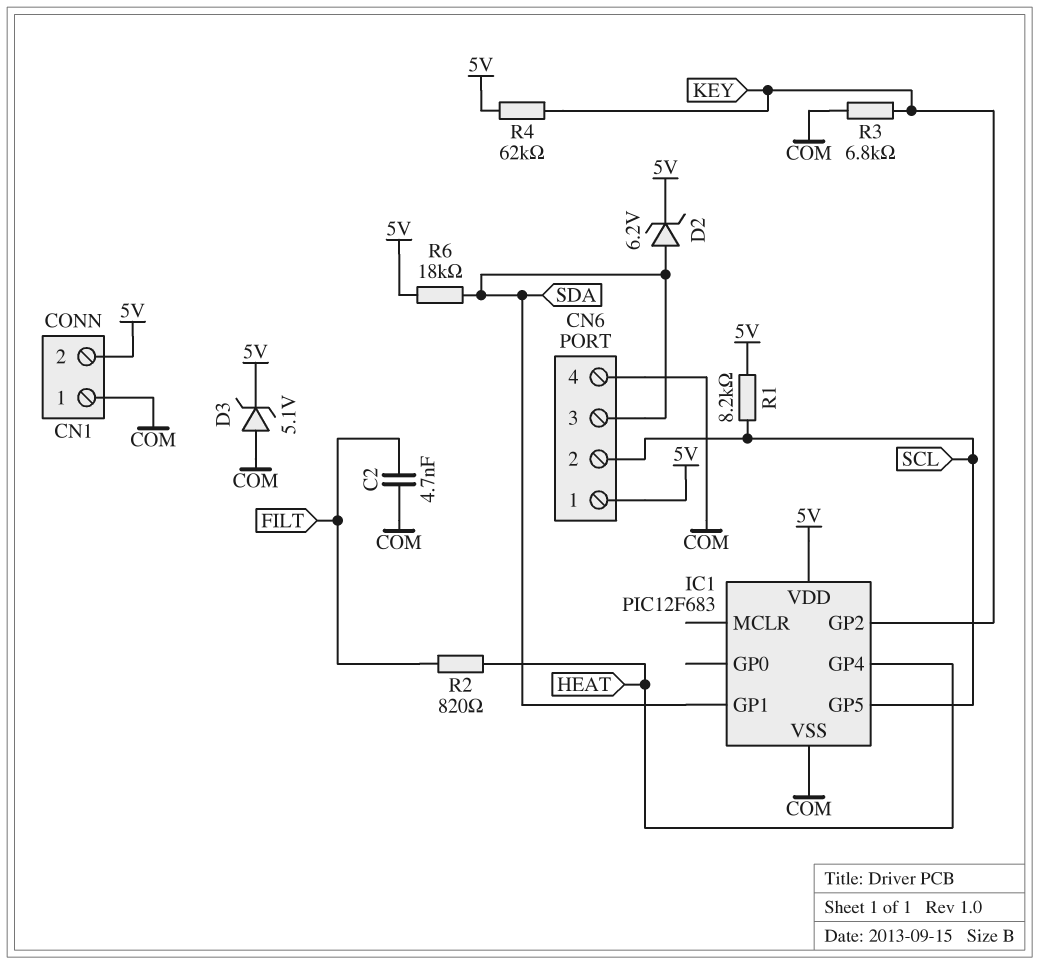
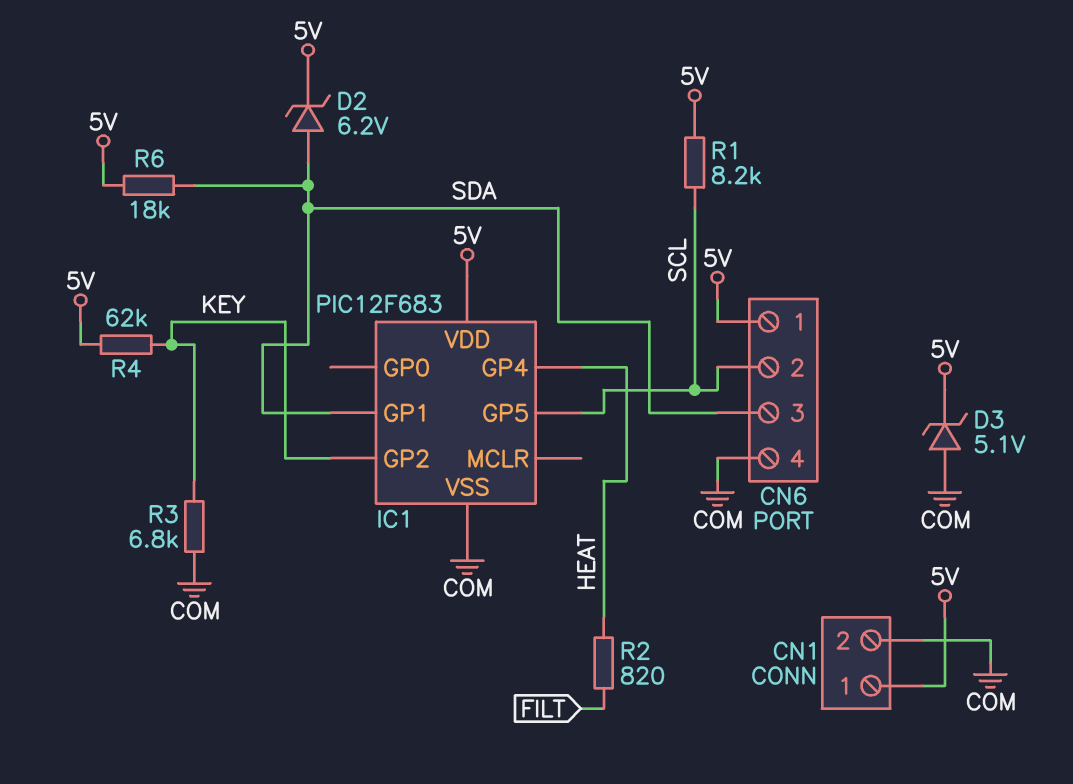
C2: 4.7nF (COM, FILT) -> none
CN1 pin 1: COM -> 5V
CN1 pin 2: 5V -> COM

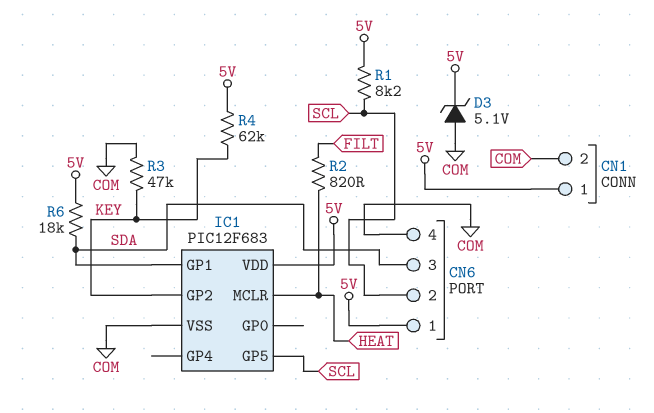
D2: zener 6.2V (A SDA, K 5V) -> none
IC1 pin GP4: HEAT -> none
IC1 pin MCLR: none -> HEAT
R3: 6.8k (COM, KEY) -> 47k (COM, KEY)

